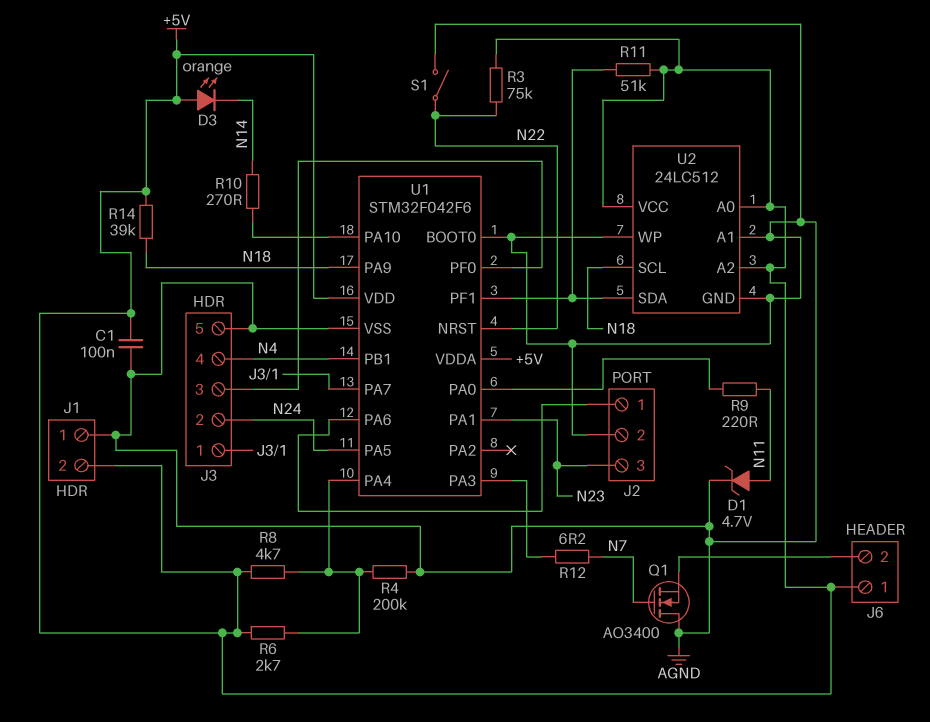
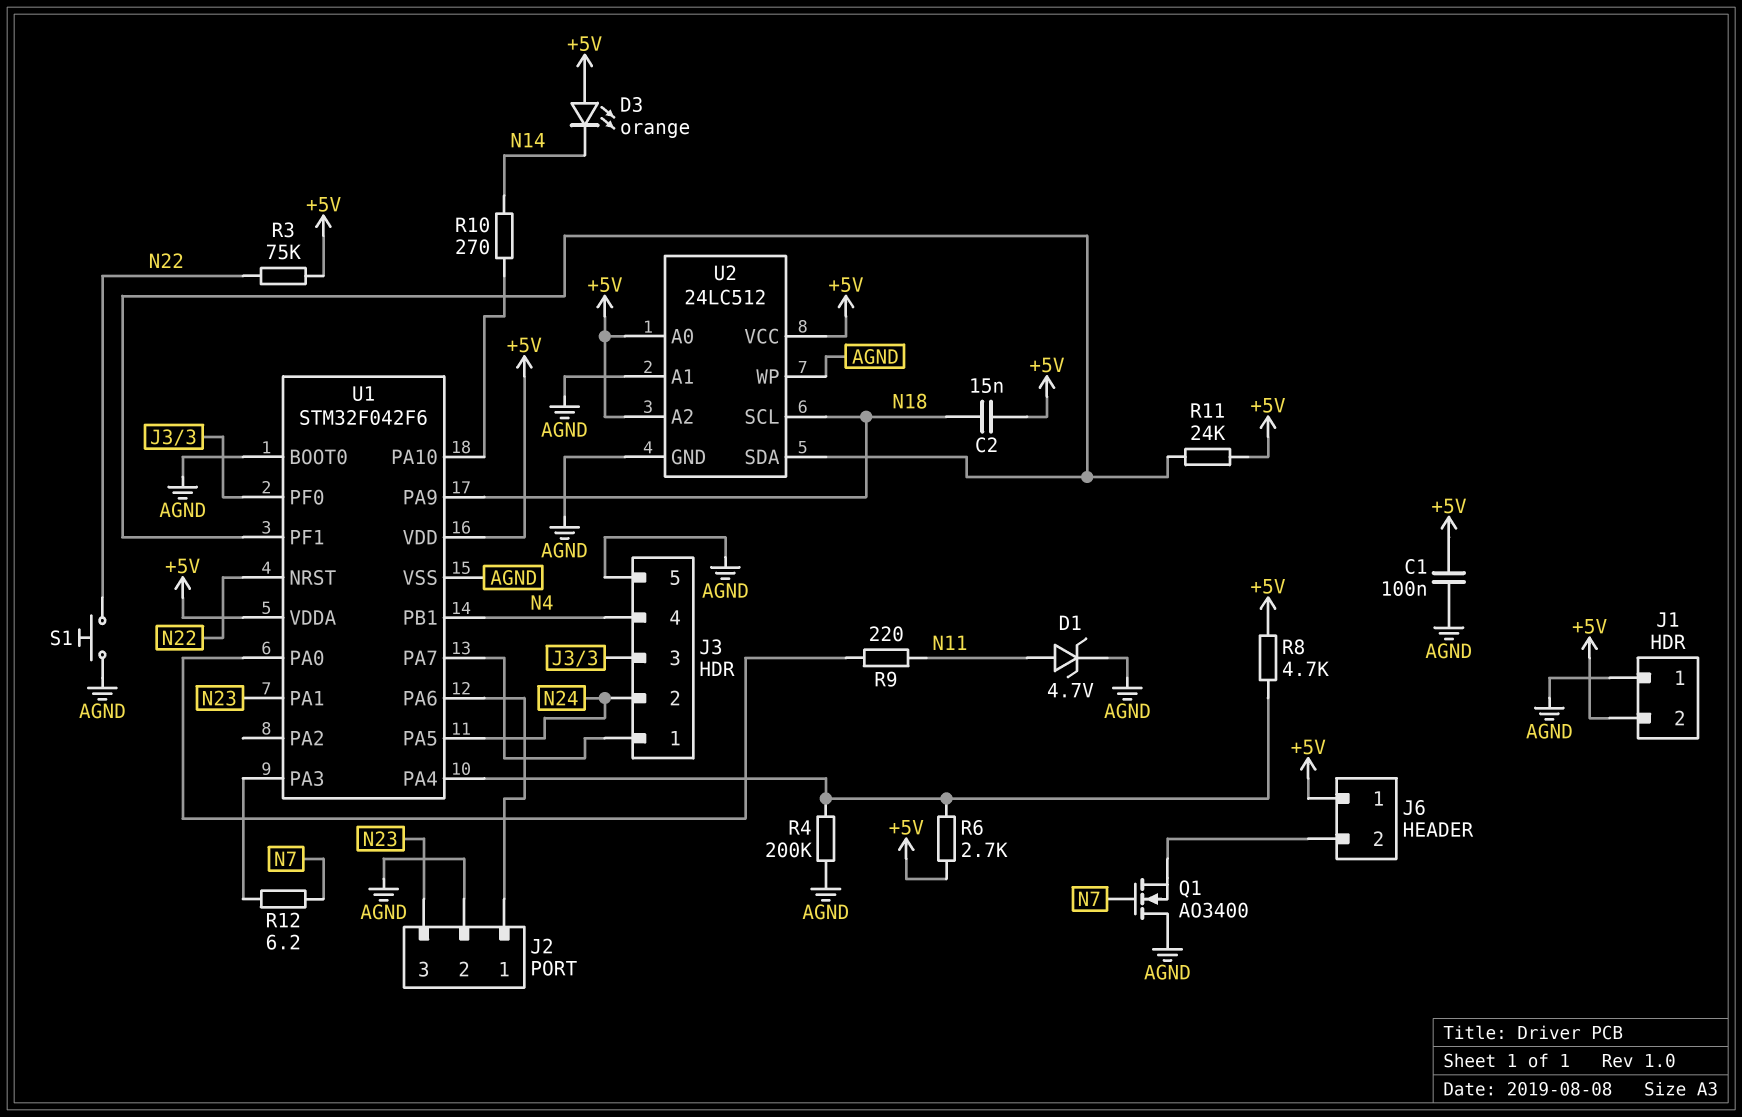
C2: none -> 15nF (+5V, N18)
R11: 51k (+5V, U1/PF1) -> 24k (+5V, U1/PF1)
R14: 39k (+5V, N18) -> none
S1: switch (AGND, N22) -> button (AGND, N22)

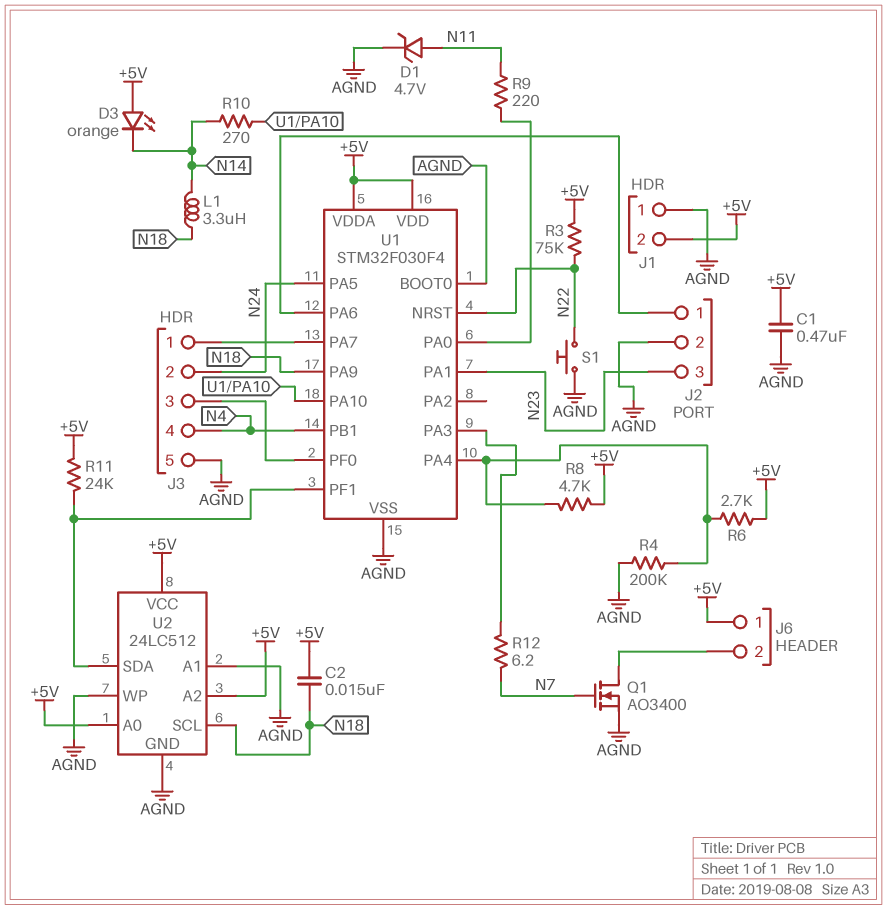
C1: 100nF (+5V, AGND) -> 470nF (+5V, AGND)
L1: none -> 3.3uH (N14, N18)
Q1: NMOS AO3400 (G N7, D AGND, S J6/2) -> NMOS AO3400 (G N7, D J6/2, S AGND)
U1: STM32F042F6 -> STM32F030F4

